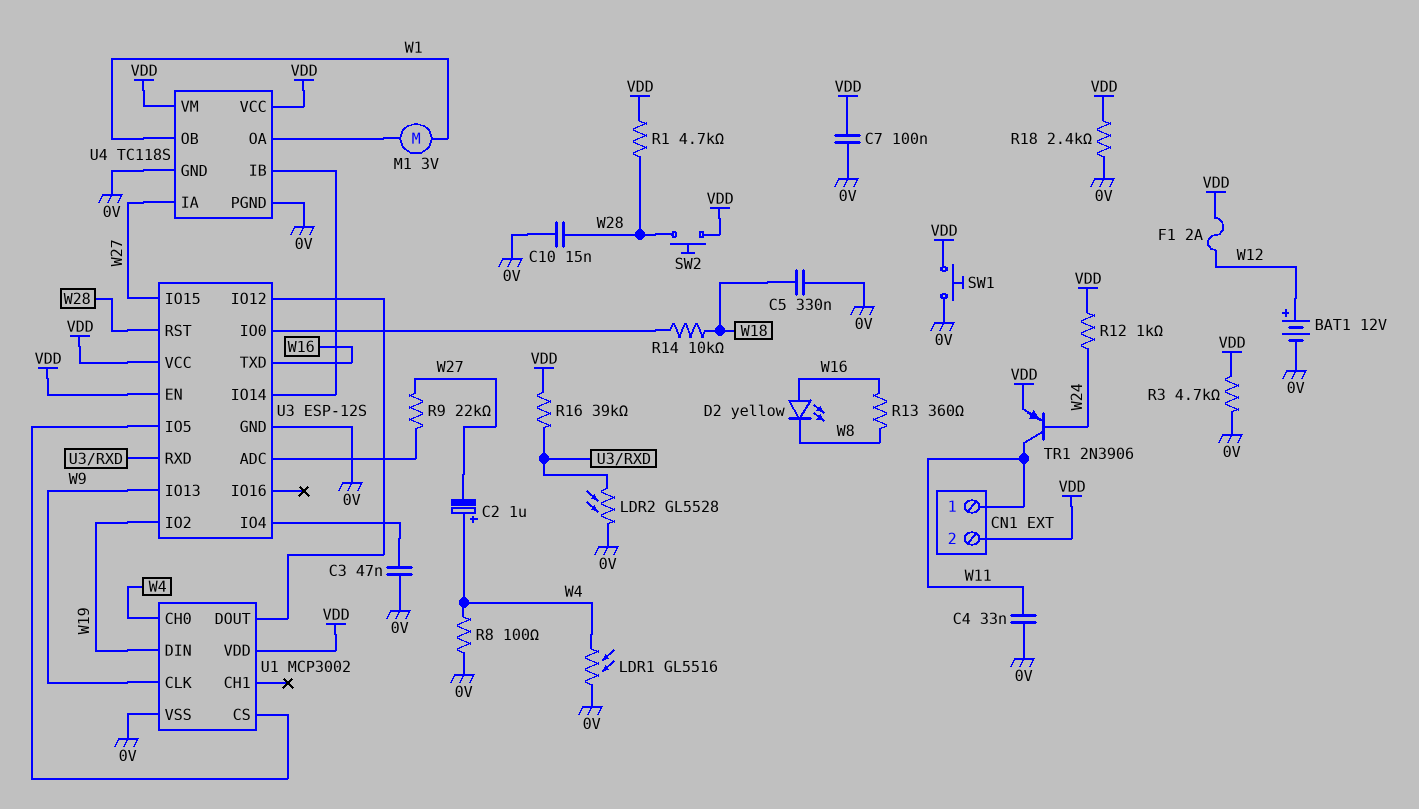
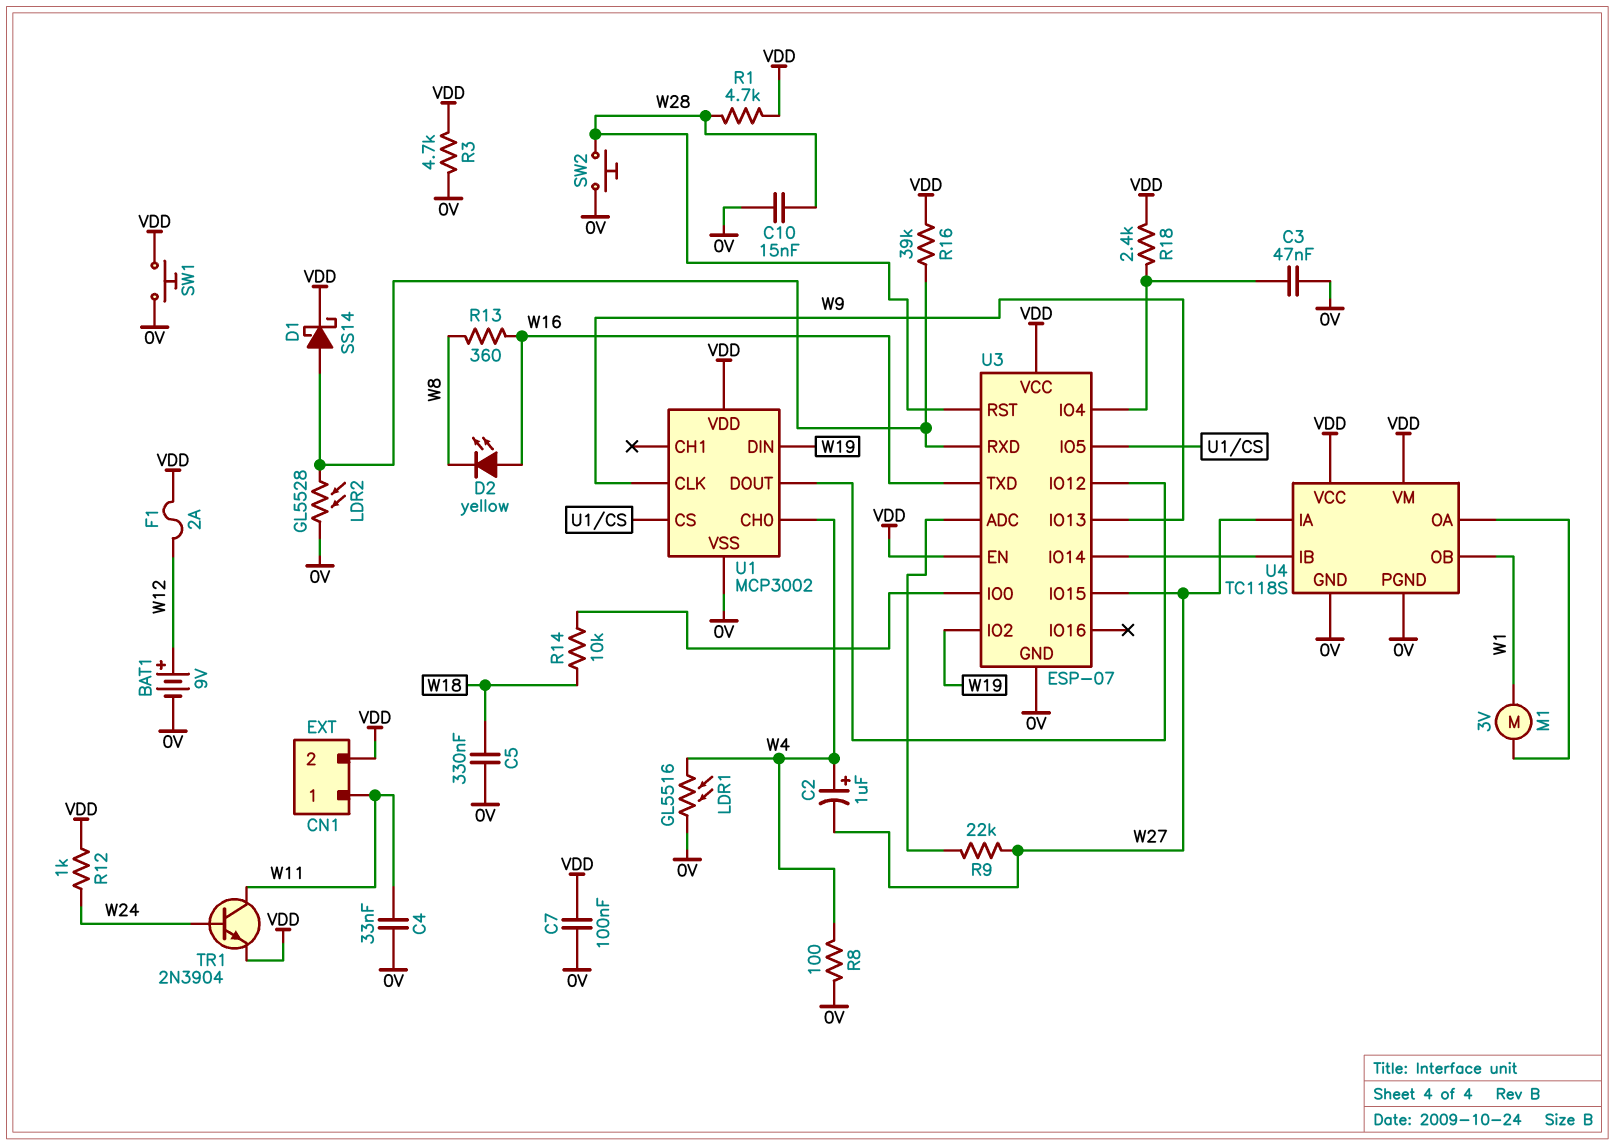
BAT1: 12V (plus W12, minus 0V) -> 9V (plus W12, minus 0V)
D1: none -> schottky SS14 (A U3/RXD, K VDD)
R18: 2.4k (0V, VDD) -> 2.4k (U3/IO4, VDD)
SW2: button (VDD, W28) -> button (0V, W28)
TR1: PNP 2N3906 (B W24, C W11, E VDD) -> NPN 2N3904 (B W24, C W11, E VDD)
U3: ESP-12S -> ESP-07

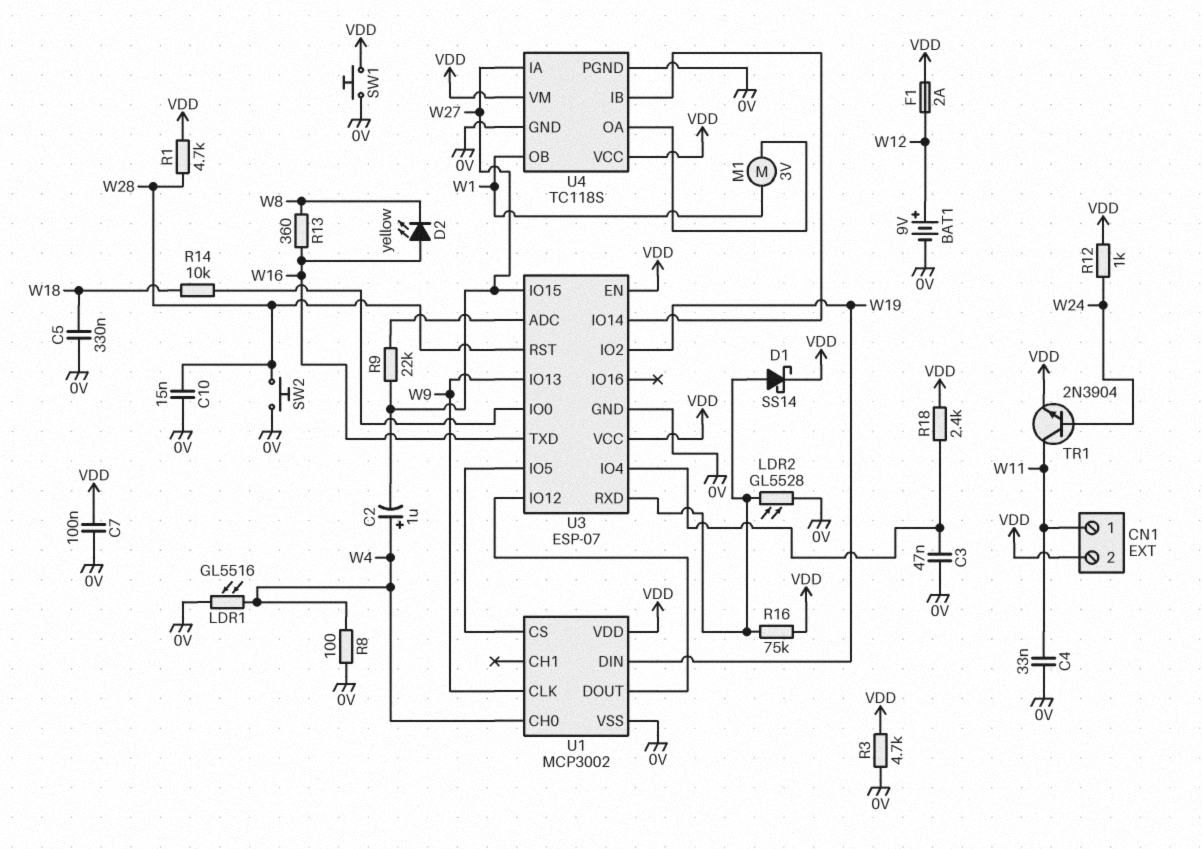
R16: 39k (U3/RXD, VDD) -> 75k (U3/RXD, VDD)

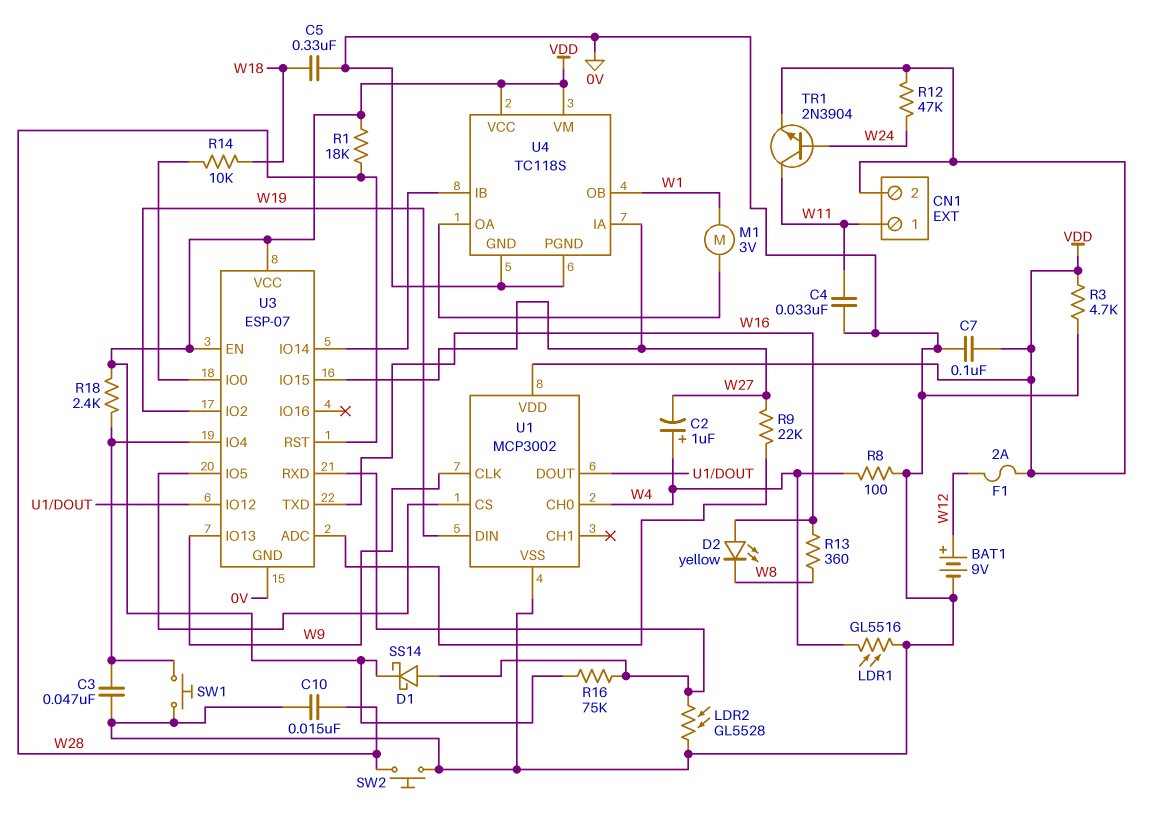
R1: 4.7k (VDD, W28) -> 18k (VDD, W28)
R12: 1k (VDD, W24) -> 47k (VDD, W24)
SW1: button (0V, VDD) -> button (0V, U3/IO4)

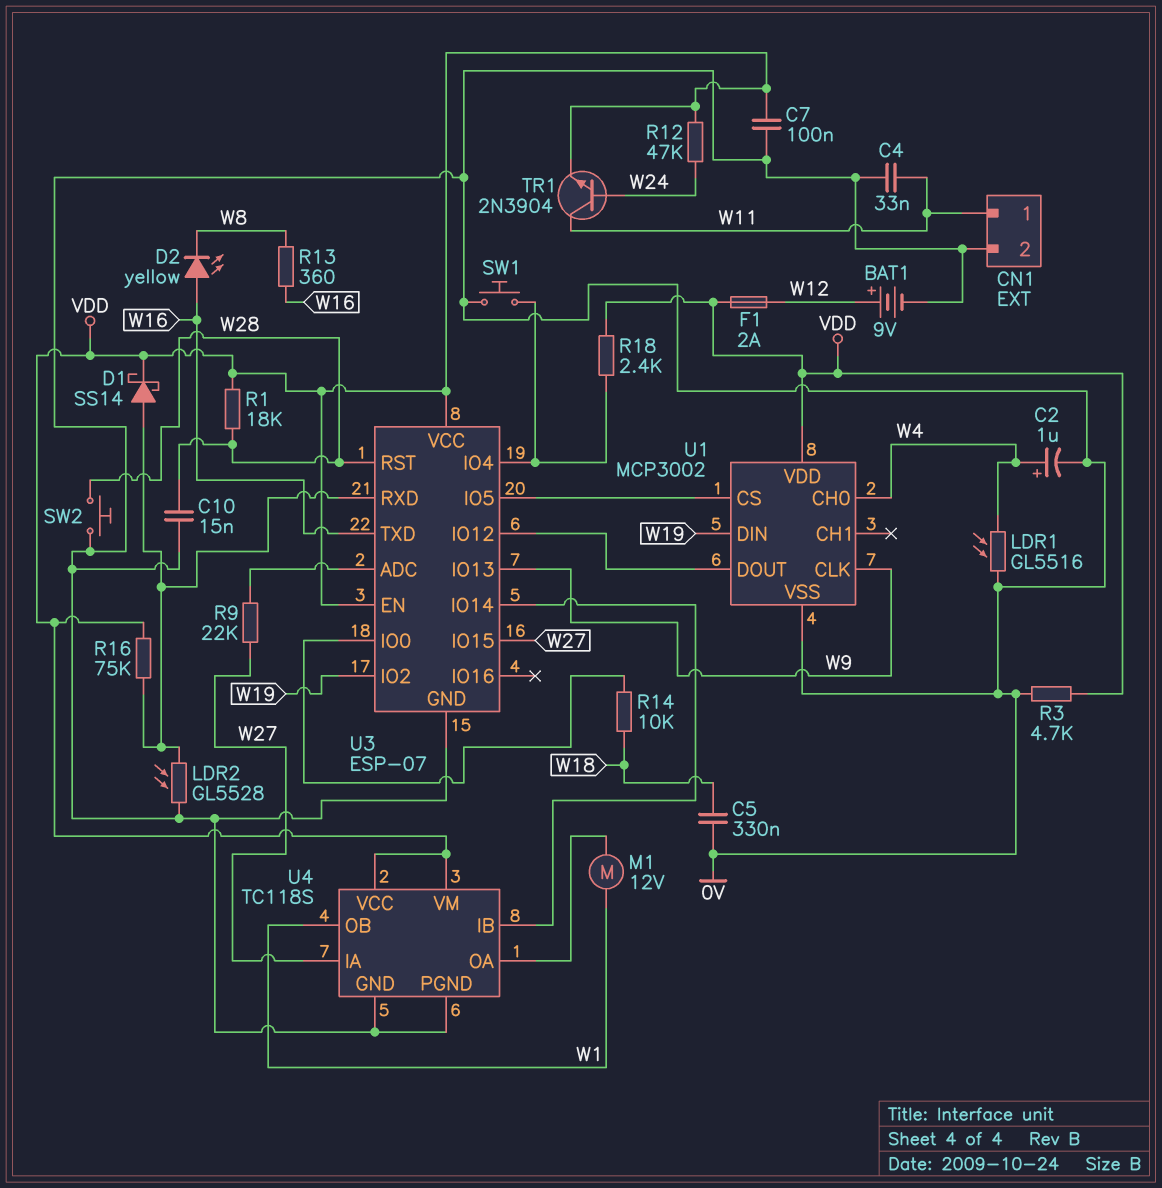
C2: 1uF (plus W4, minus W27) -> 1uF (plus W4, minus 0V)
C3: 47nF (0V, U3/IO4) -> none
CN1 pin 2: VDD -> 0V
M1: motor 3V (U4/OA, W1) -> motor 12V (U4/OA, W1)
R8: 100 (0V, W4) -> none

